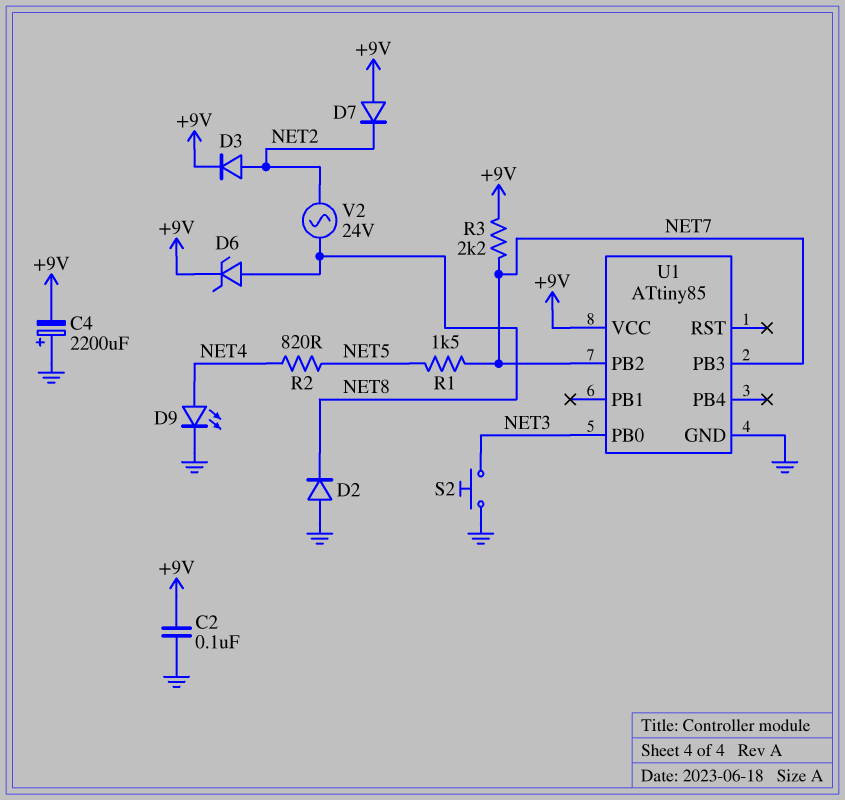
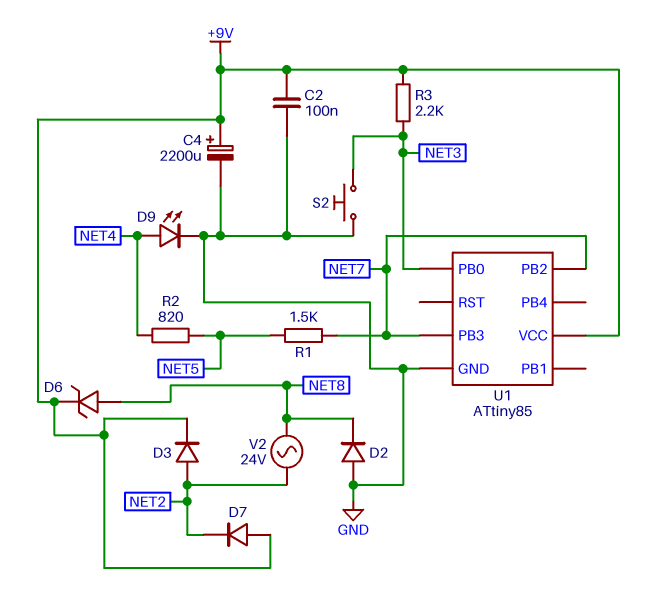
C4: 2200uF (plus GND, minus +9V) -> 2200uF (plus +9V, minus GND)
R3: 2.2k (+9V, NET7) -> 2.2k (+9V, NET3)

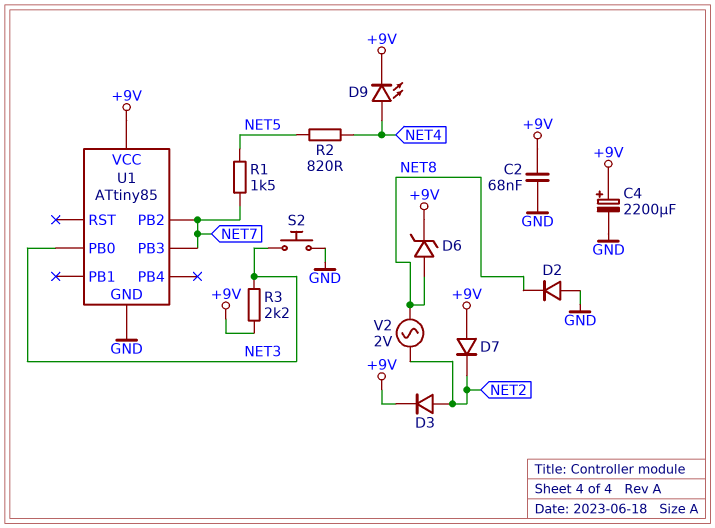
C2: 100nF (+9V, GND) -> 68nF (+9V, GND)
D9: LED (A NET4, K GND) -> LED (A NET4, K +9V)
V2: AC 24V (NET2, NET8) -> AC 2V (NET2, NET8)

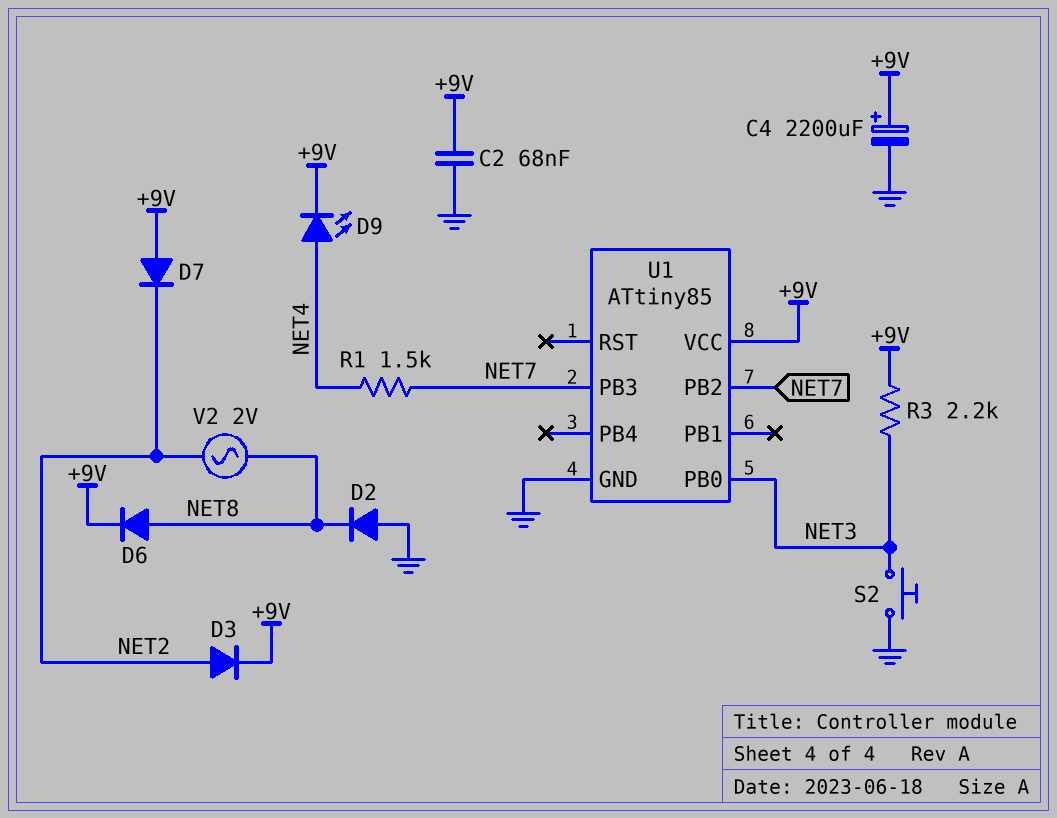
D6: zener (A NET8, K +9V) -> diode (A NET8, K +9V)
R1: 1.5k (NET5, NET7) -> 1.5k (NET4, NET7)
R2: 820 (NET4, NET5) -> none

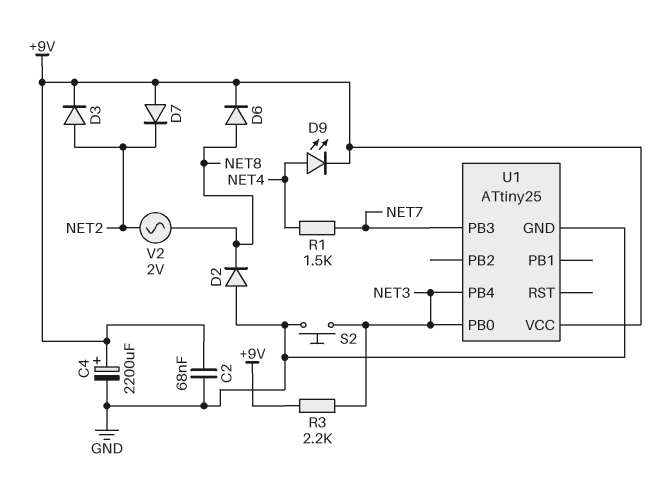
U1: ATtiny85 -> ATtiny25
U1 pin PB2: NET7 -> none
U1 pin PB4: none -> NET3

